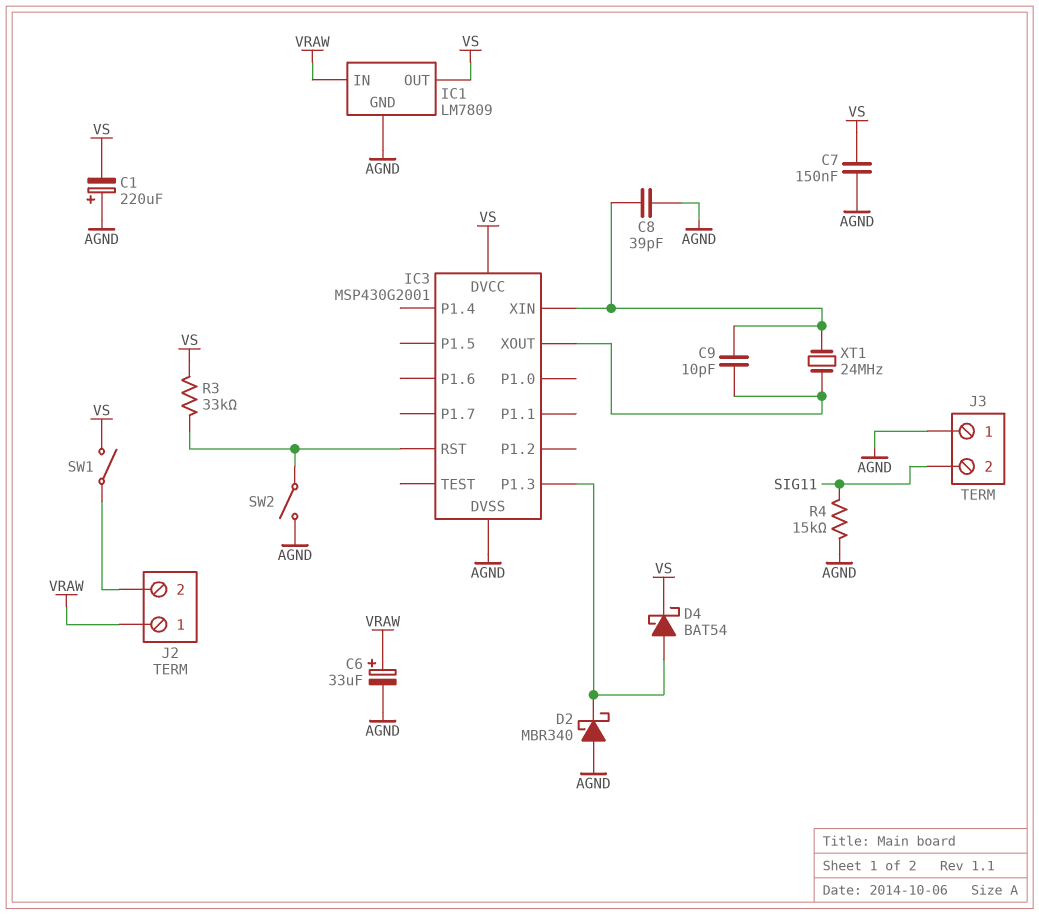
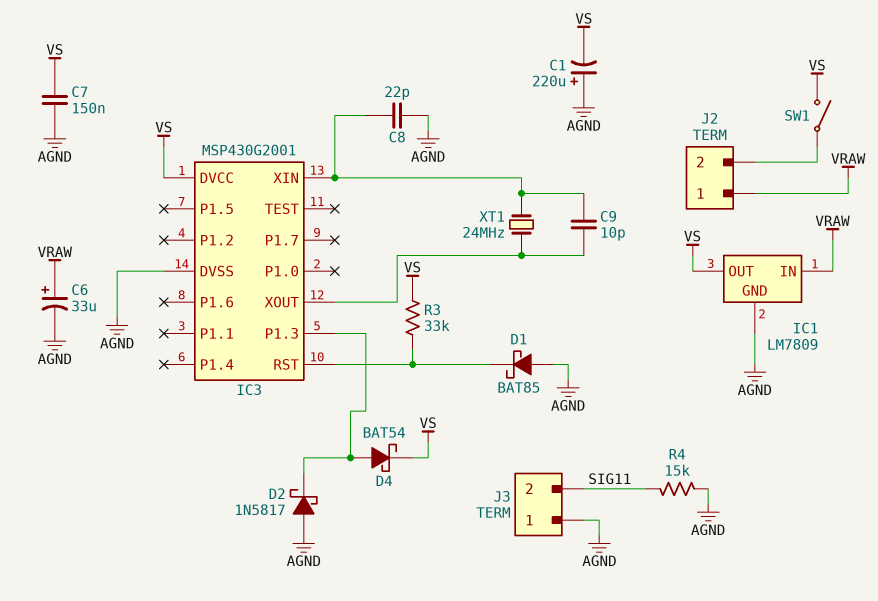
C8: 39pF (AGND, IC3/XIN) -> 22pF (AGND, IC3/XIN)
D1: none -> schottky BAT85 (A AGND, K IC3/RST)
D2: schottky MBR340 (A AGND, K IC3/P1.3) -> schottky 1N5817 (A AGND, K IC3/P1.3)
SW2: switch (AGND, IC3/RST) -> none

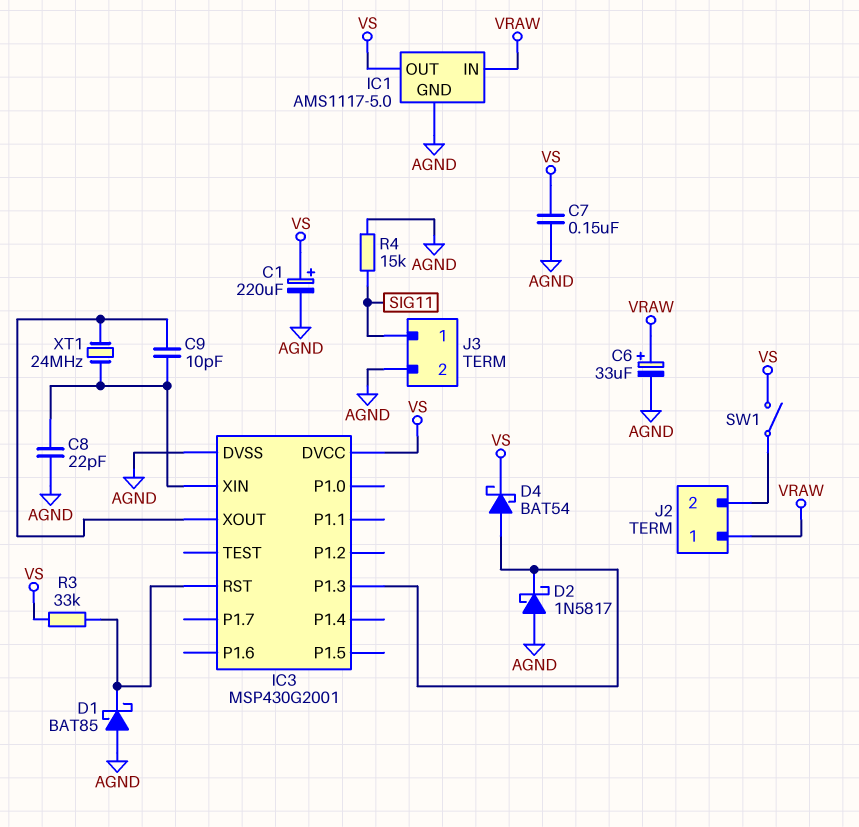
C1: 220uF (plus AGND, minus VS) -> 220uF (plus VS, minus AGND)
IC1: LM7809 -> AMS1117-5.0
J3 pin 1: AGND -> SIG11
J3 pin 2: SIG11 -> AGND

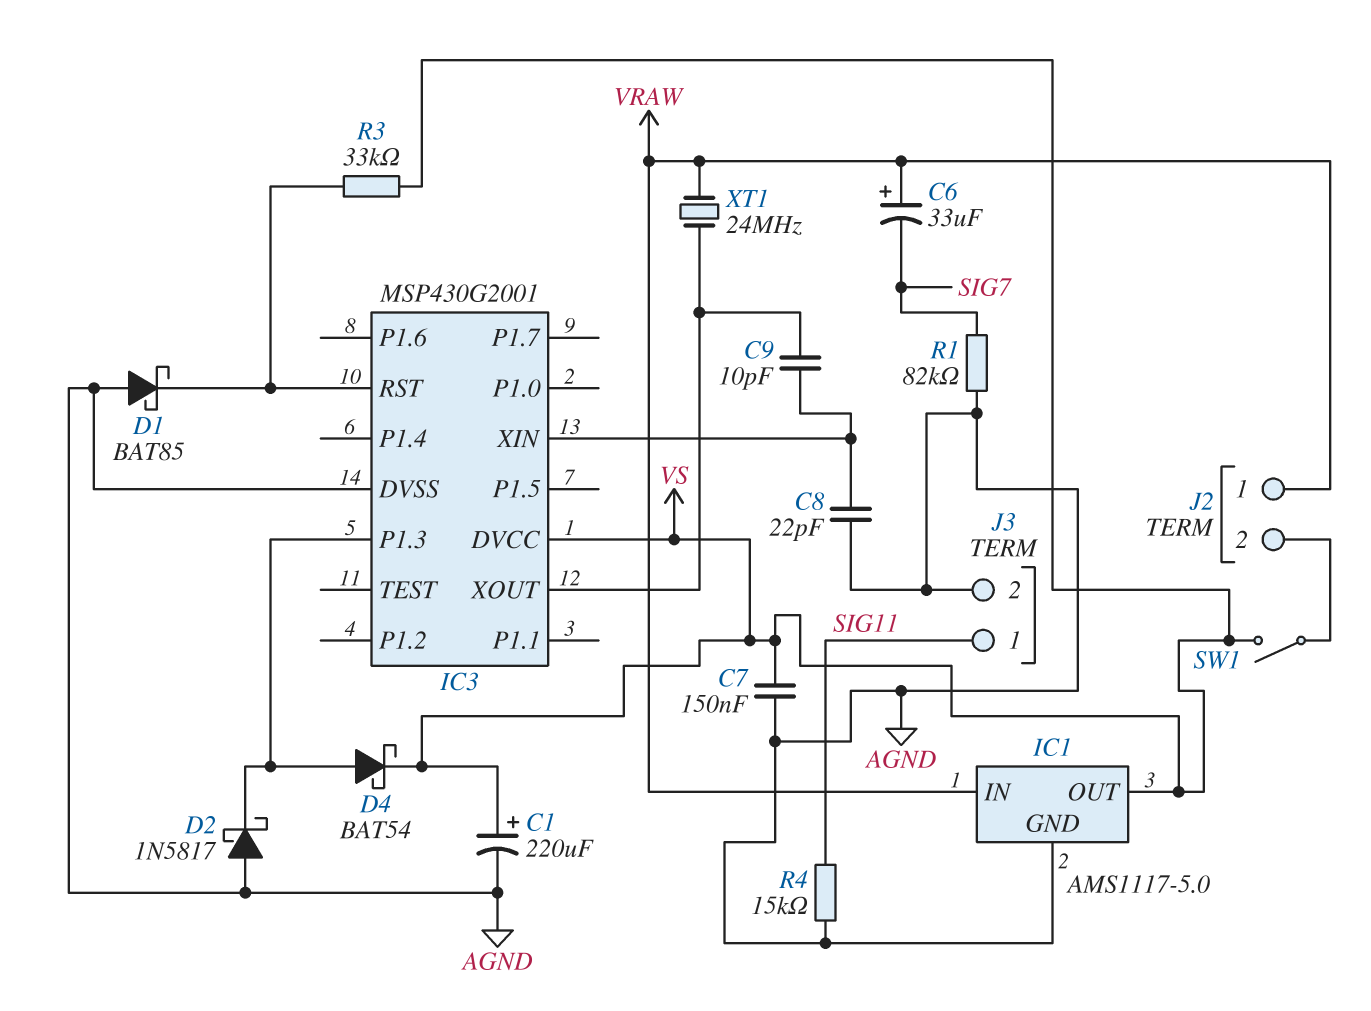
C6: 33uF (plus VRAW, minus AGND) -> 33uF (plus VRAW, minus SIG7)
R1: none -> 82k (AGND, SIG7)
XT1: 24MHz (IC3/XIN, IC3/XOUT) -> 24MHz (IC3/XOUT, VRAW)

